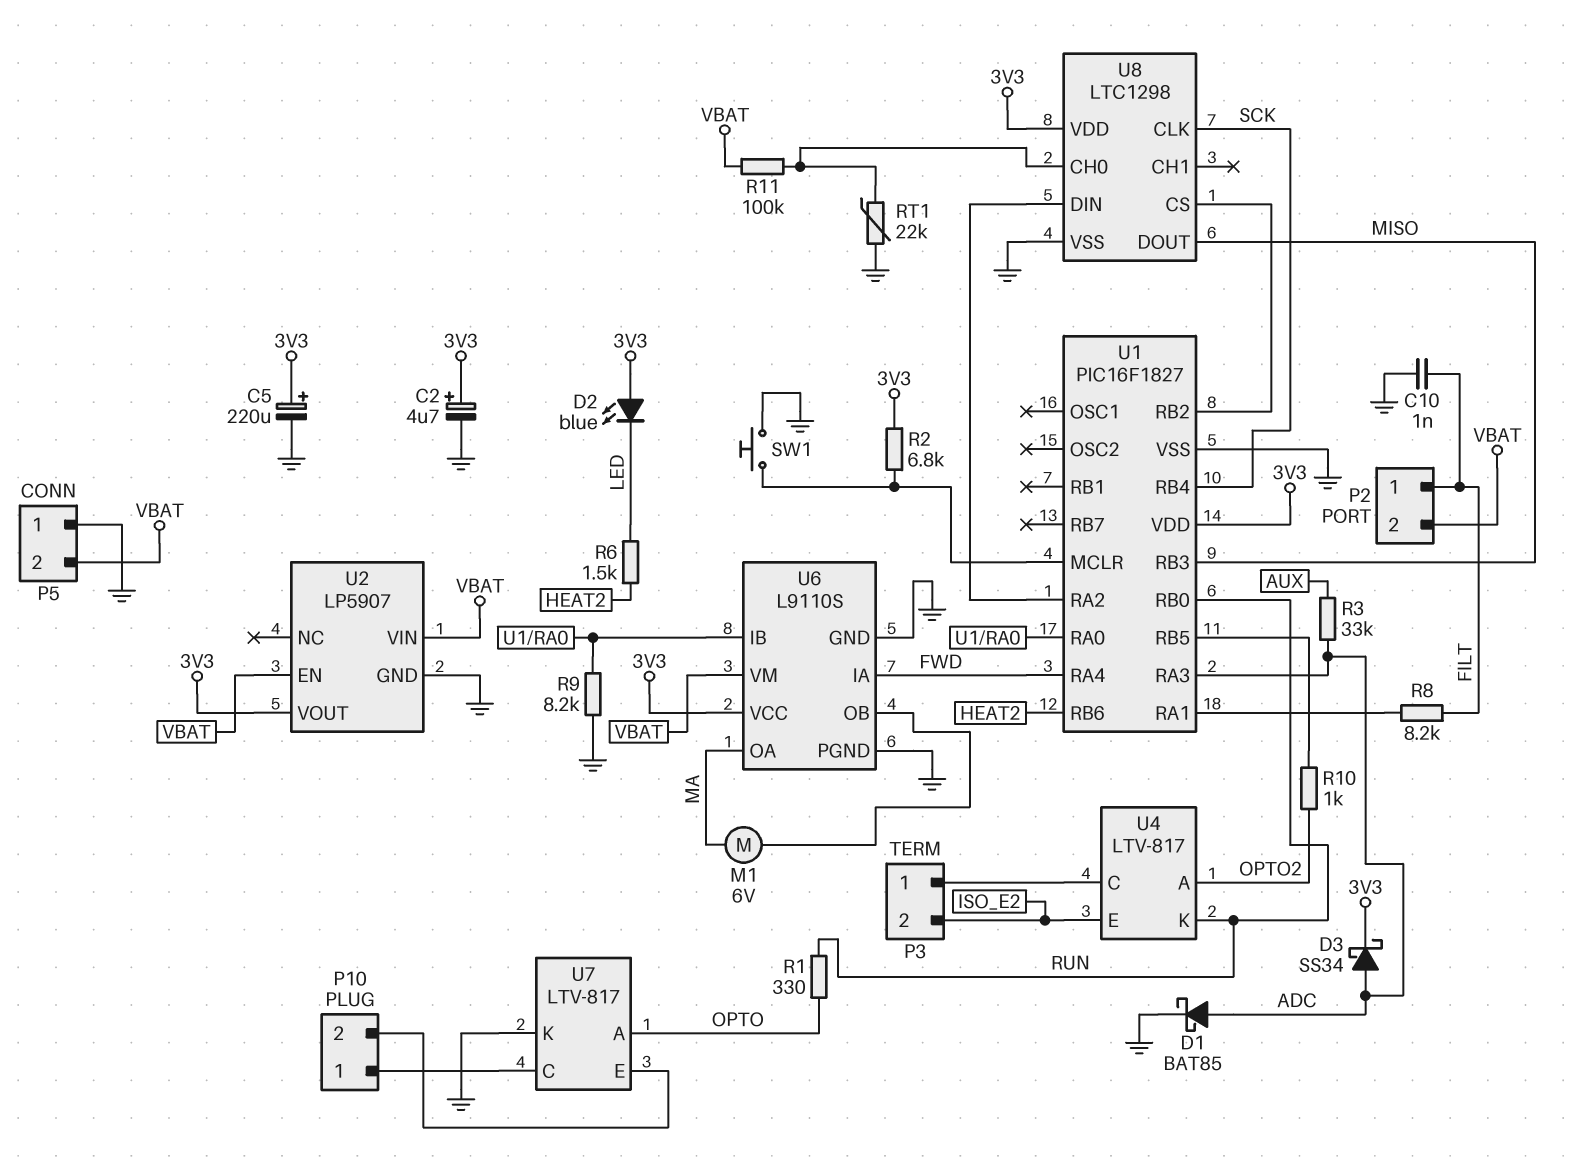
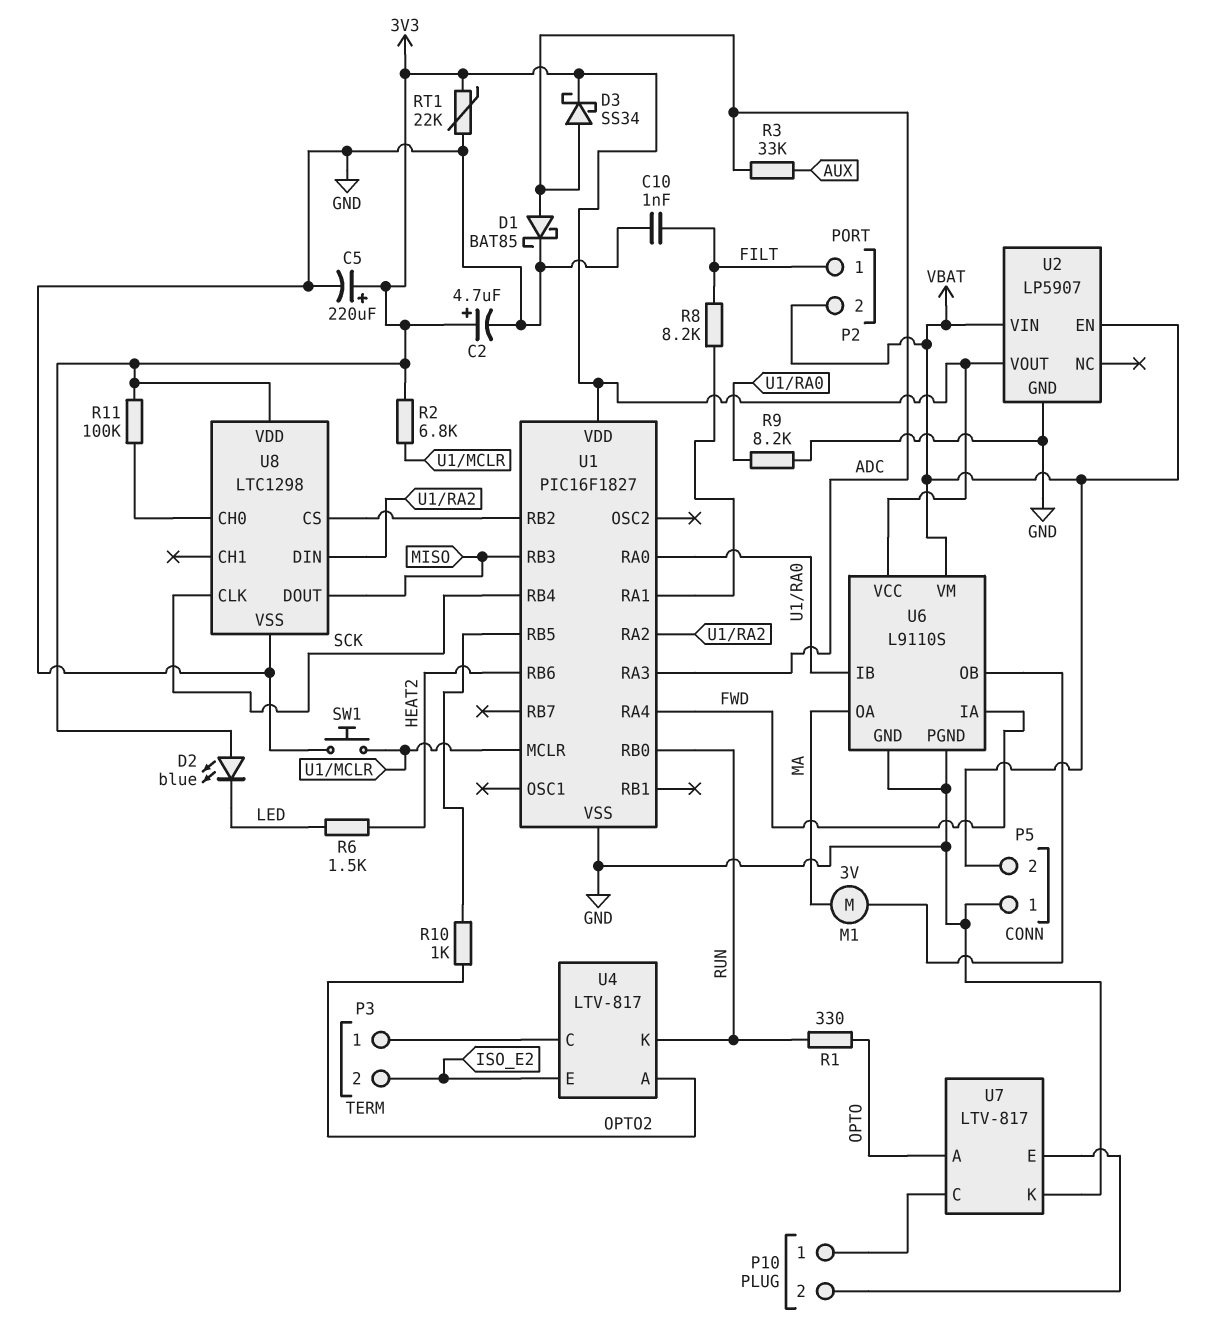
M1: motor 6V (MA, U6/OB) -> motor 3V (MA, U6/OB)
R11: 100k (U8/CH0, VBAT) -> 100k (3V3, U8/CH0)
RT1: 22k (GND, U8/CH0) -> 22k (3V3, GND)

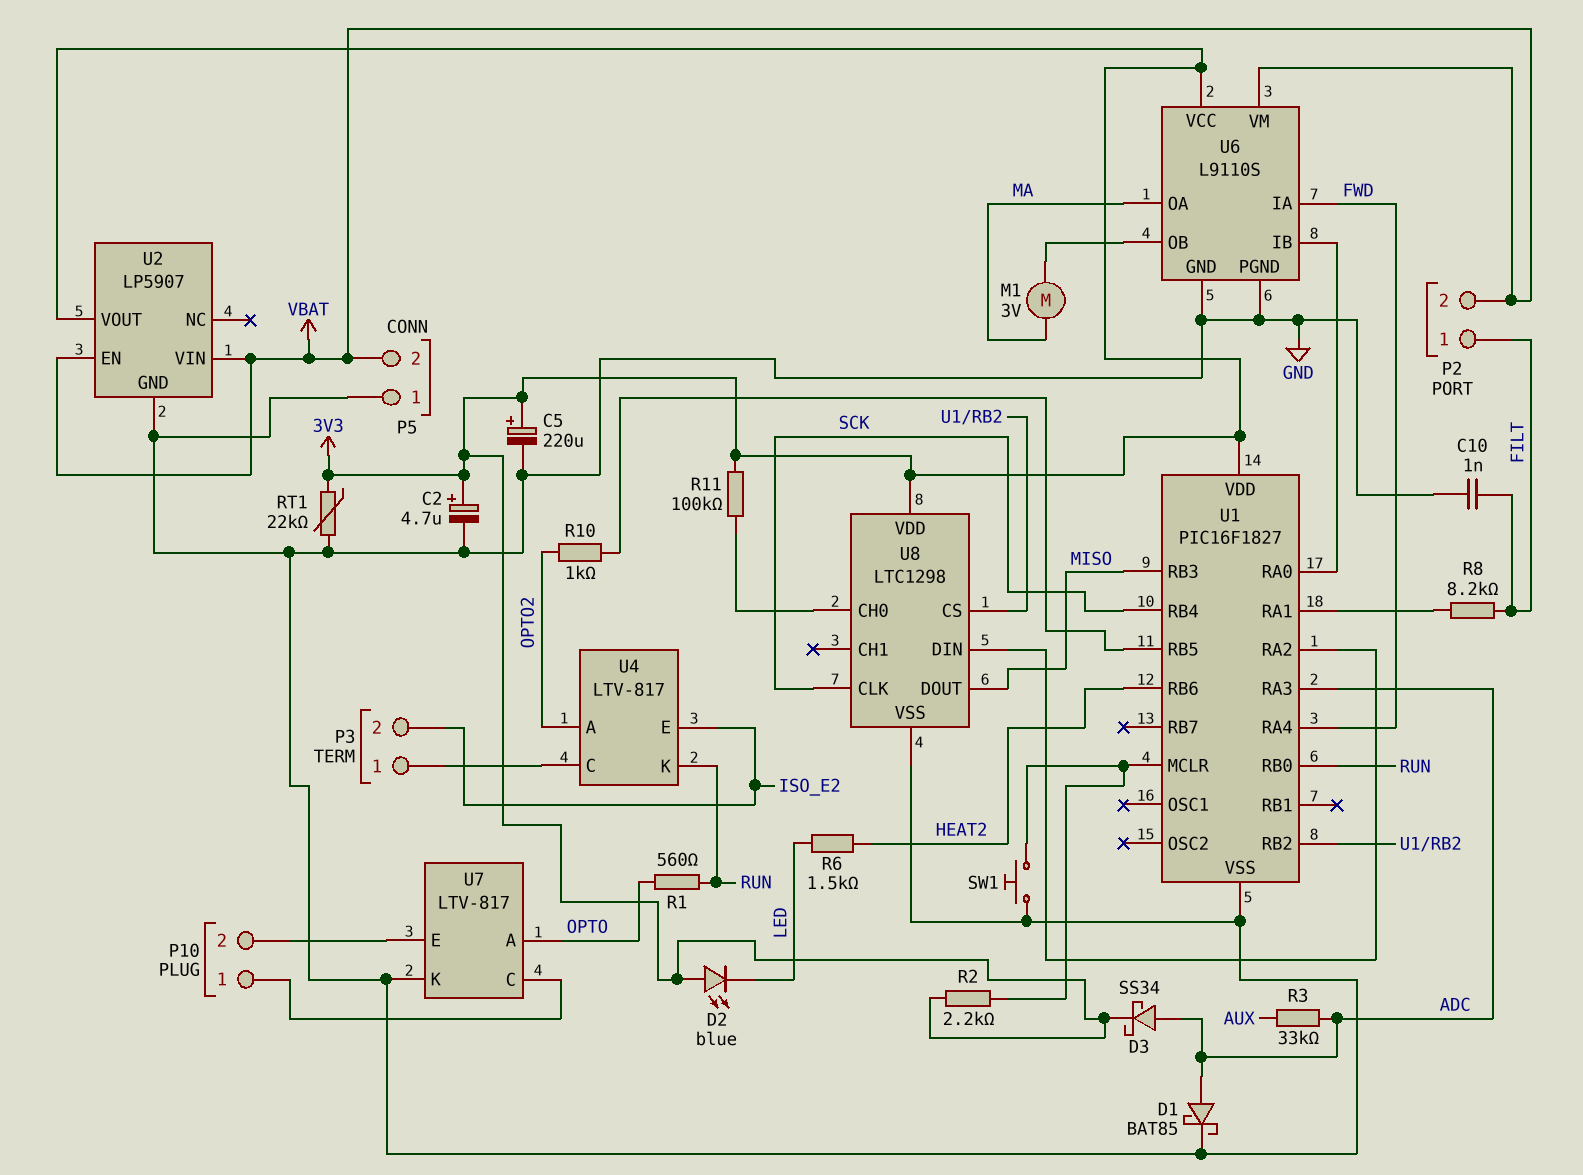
R1: 330 (OPTO, RUN) -> 560 (OPTO, RUN)
R2: 6.8k (3V3, U1/MCLR) -> 2.2k (3V3, U1/MCLR)
R9: 8.2k (GND, U1/RA0) -> none

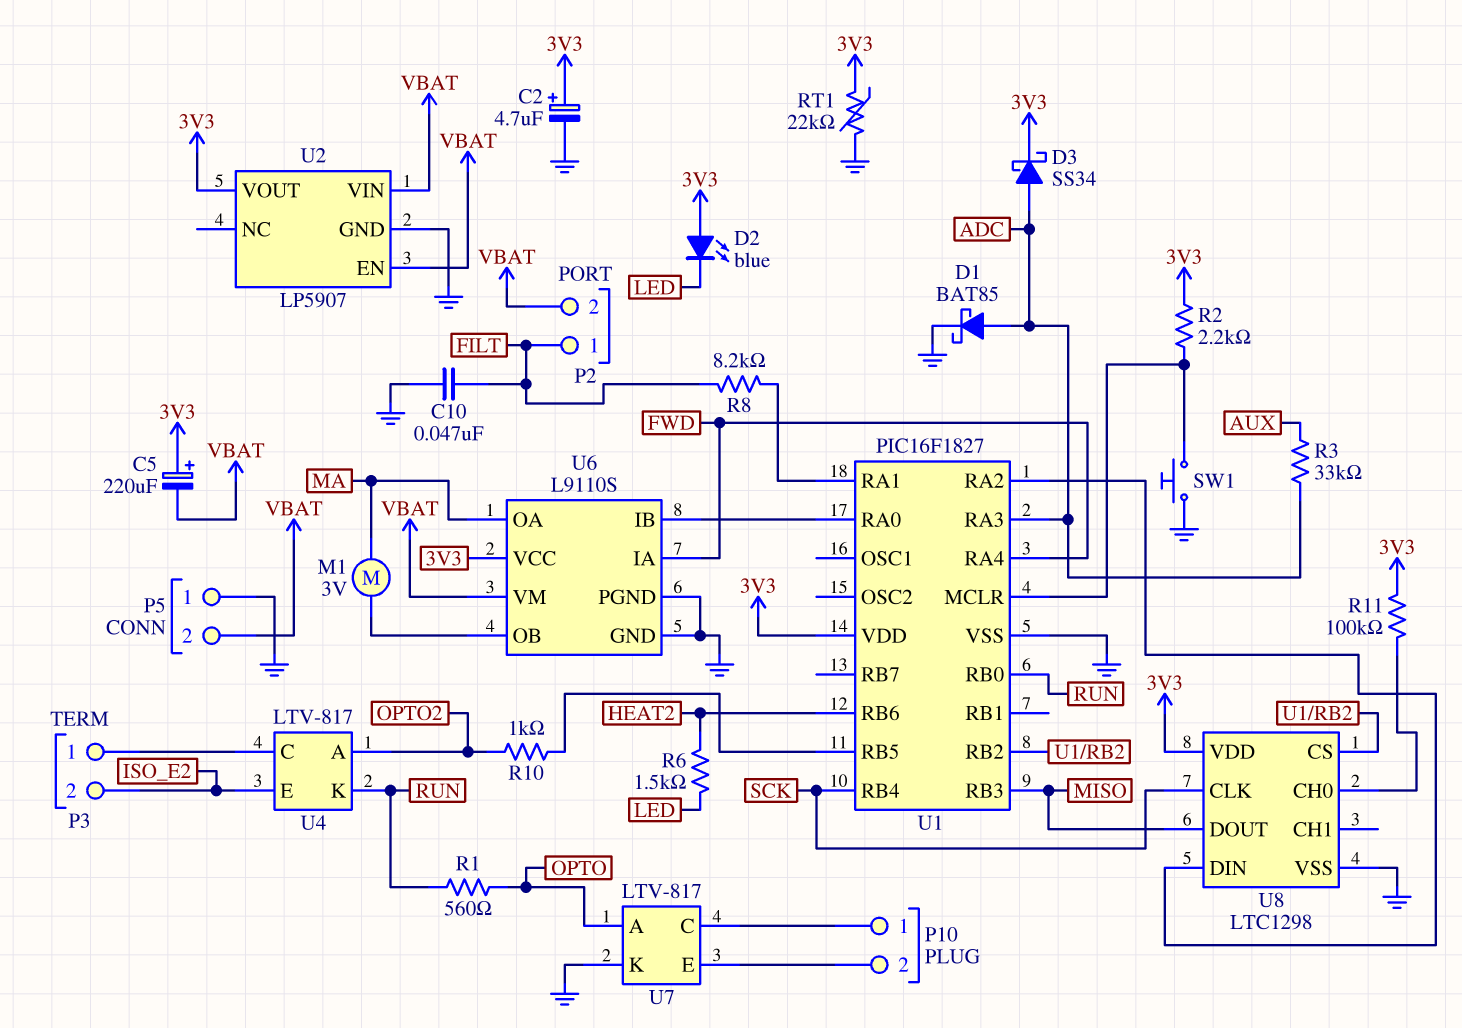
C5: 220uF (plus 3V3, minus GND) -> 220uF (plus 3V3, minus VBAT)
C10: 1nF (FILT, GND) -> 47nF (FILT, GND)

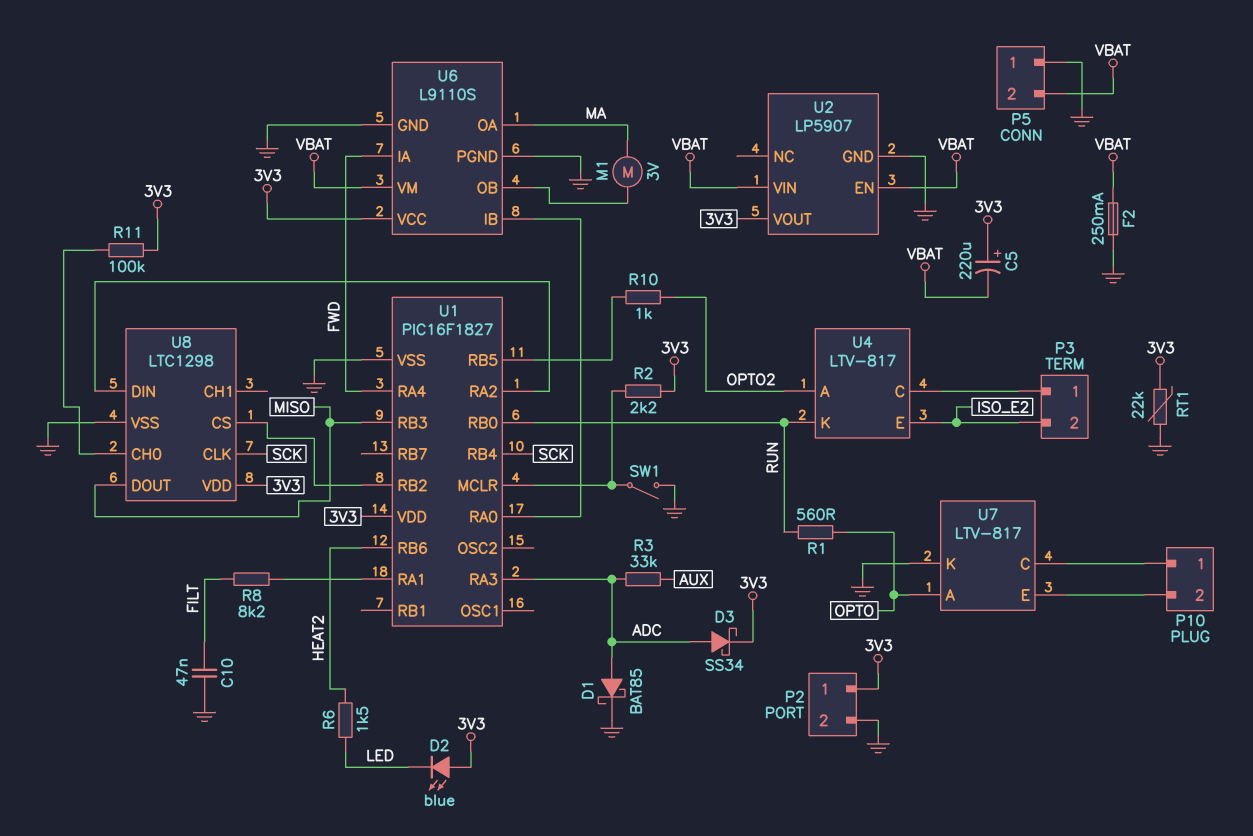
C2: 4.7uF (plus 3V3, minus GND) -> none
F2: none -> 250mA (GND, VBAT)
P2 pin 1: FILT -> 3V3
P2 pin 2: VBAT -> GND
SW1: button (GND, U1/MCLR) -> switch (GND, U1/MCLR)

